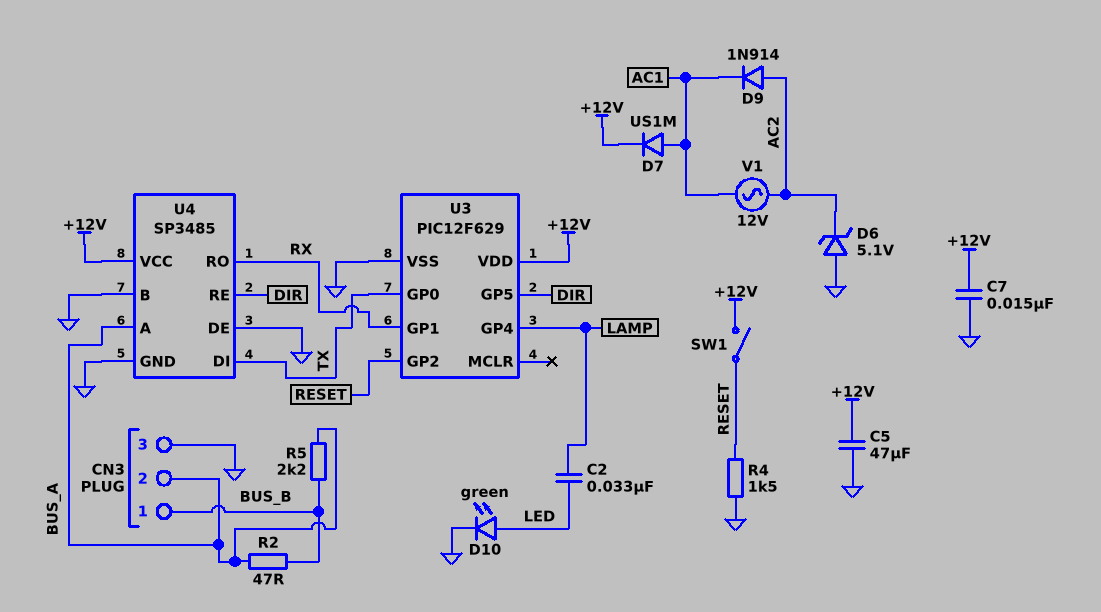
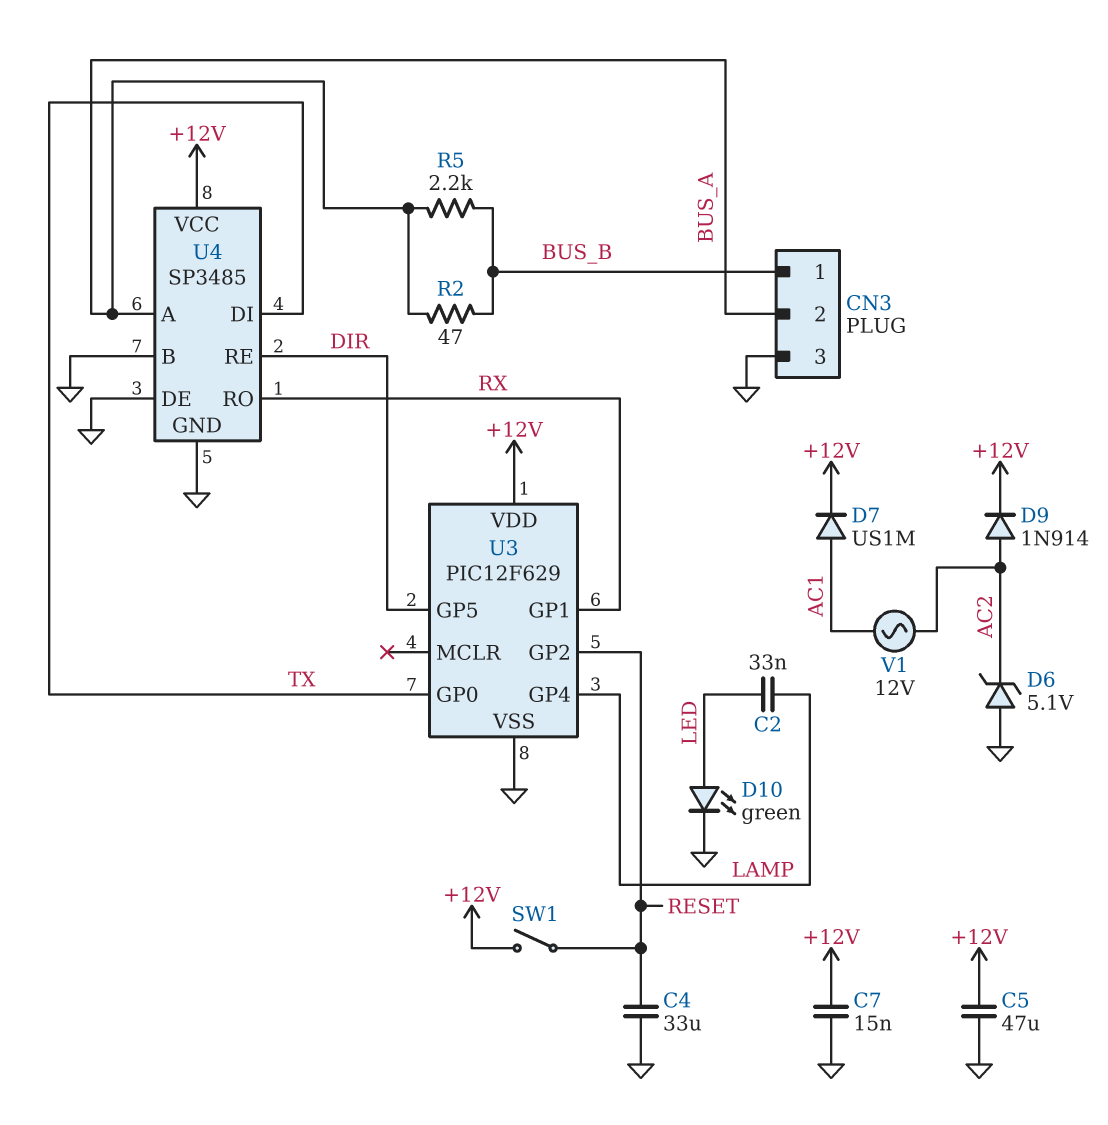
C4: none -> 33uF (GND, RESET)
D9: diode 1N914 (A AC2, K AC1) -> diode 1N914 (A AC2, K +12V)
R4: 1.5k (GND, RESET) -> none

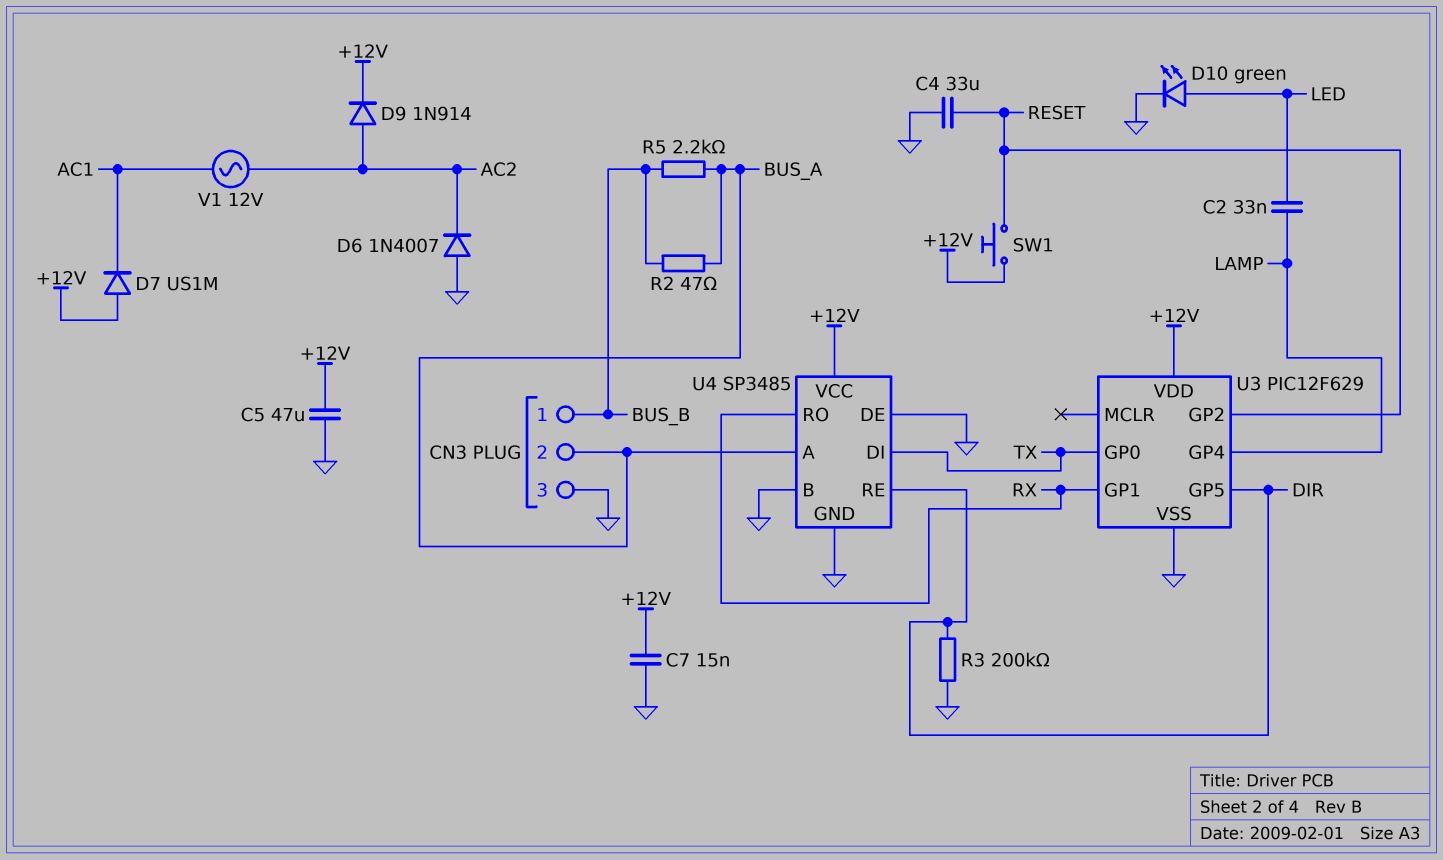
D6: zener 5.1V (A GND, K AC2) -> diode 1N4007 (A GND, K AC2)
D7: diode US1M (A AC1, K +12V) -> diode US1M (A +12V, K AC1)
R3: none -> 200k (DIR, GND)
SW1: switch (+12V, RESET) -> button (+12V, RESET)

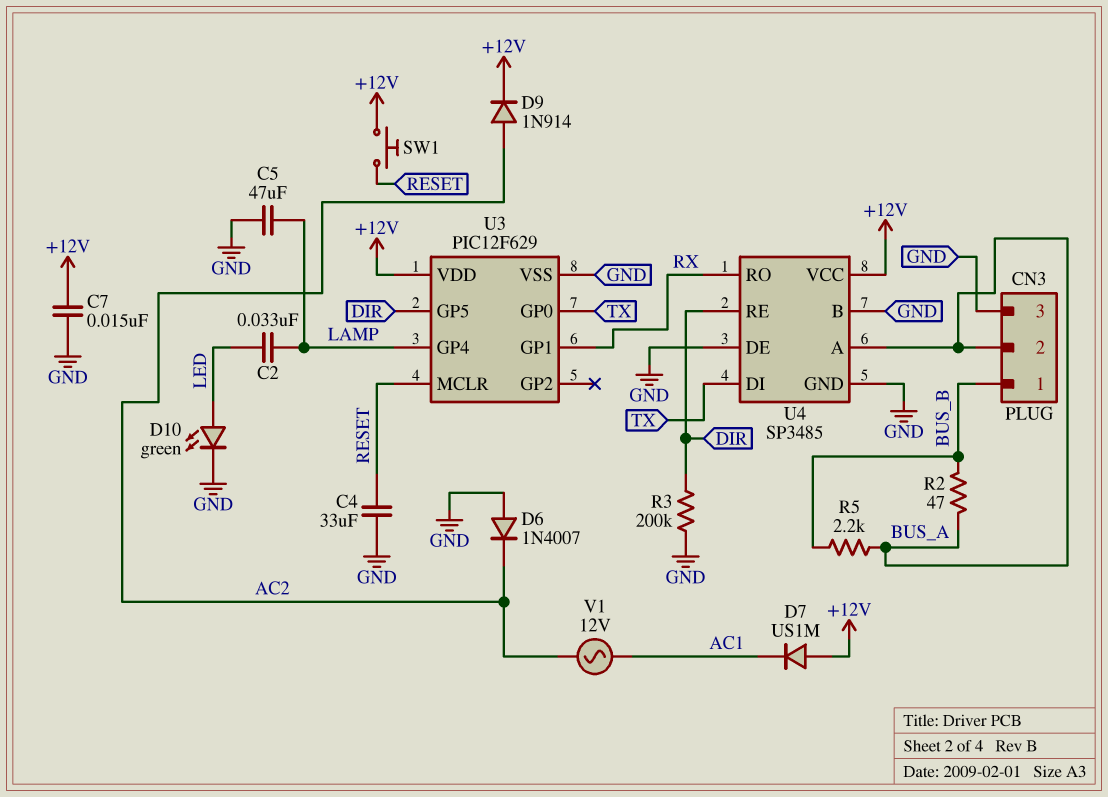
C5: 47uF (+12V, GND) -> 47uF (GND, LAMP)
U3 pin GP2: RESET -> none
U3 pin MCLR: none -> RESET

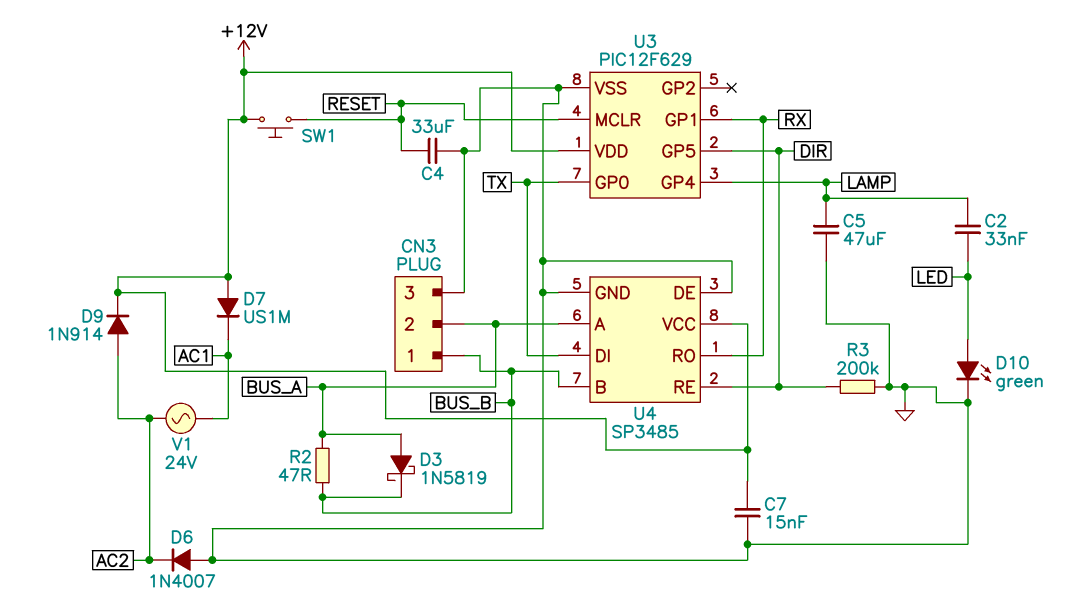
D3: none -> schottky 1N5819 (A BUS_A, K BUS_B)
R5: 2.2k (BUS_A, BUS_B) -> none
U4 pin B: GND -> BUS_B
V1: AC 12V (AC1, AC2) -> AC 24V (AC1, AC2)

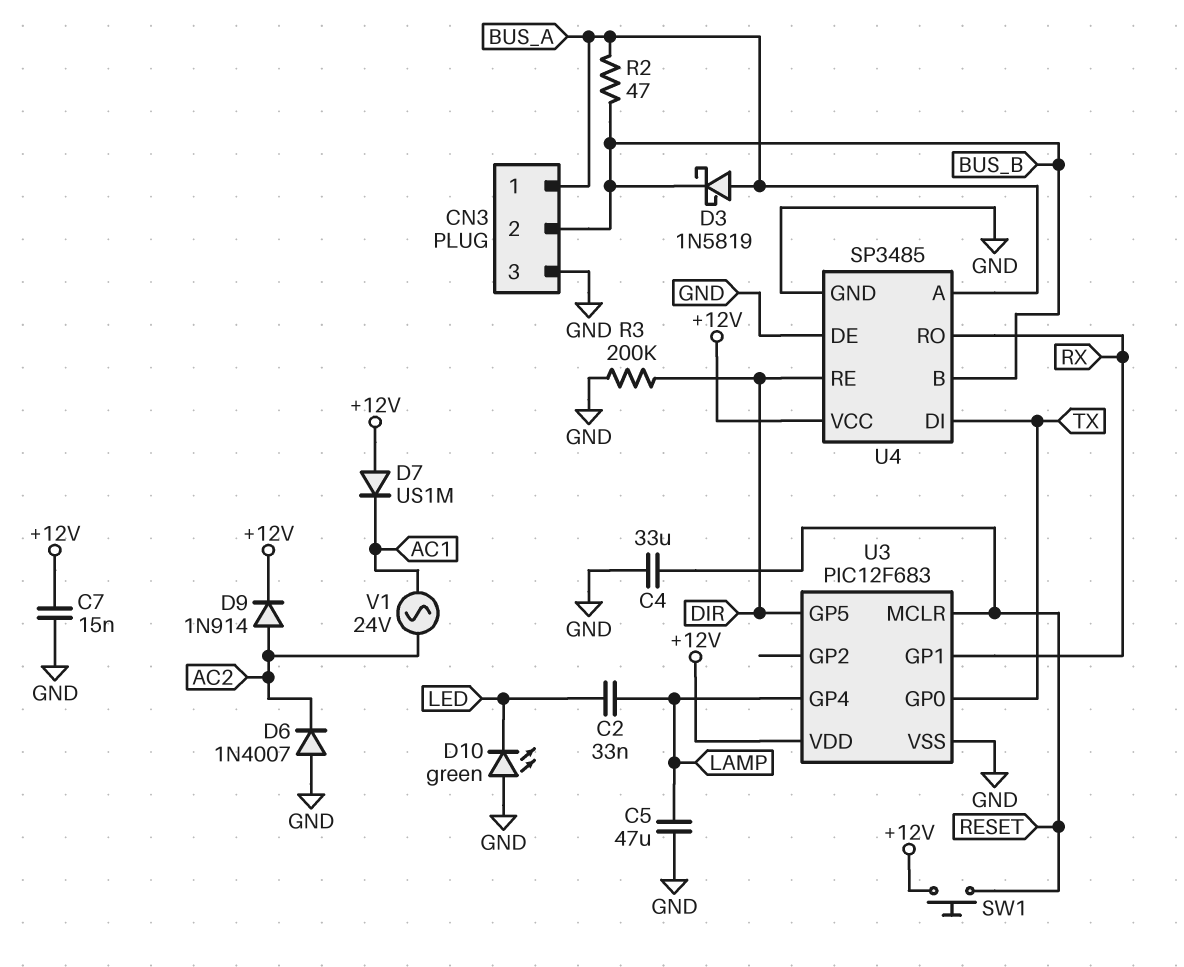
CN3 pin 1: BUS_B -> BUS_A
CN3 pin 2: BUS_A -> BUS_B
D10: LED green (A LED, K GND) -> LED green (A GND, K LED)
U3: PIC12F629 -> PIC12F683

